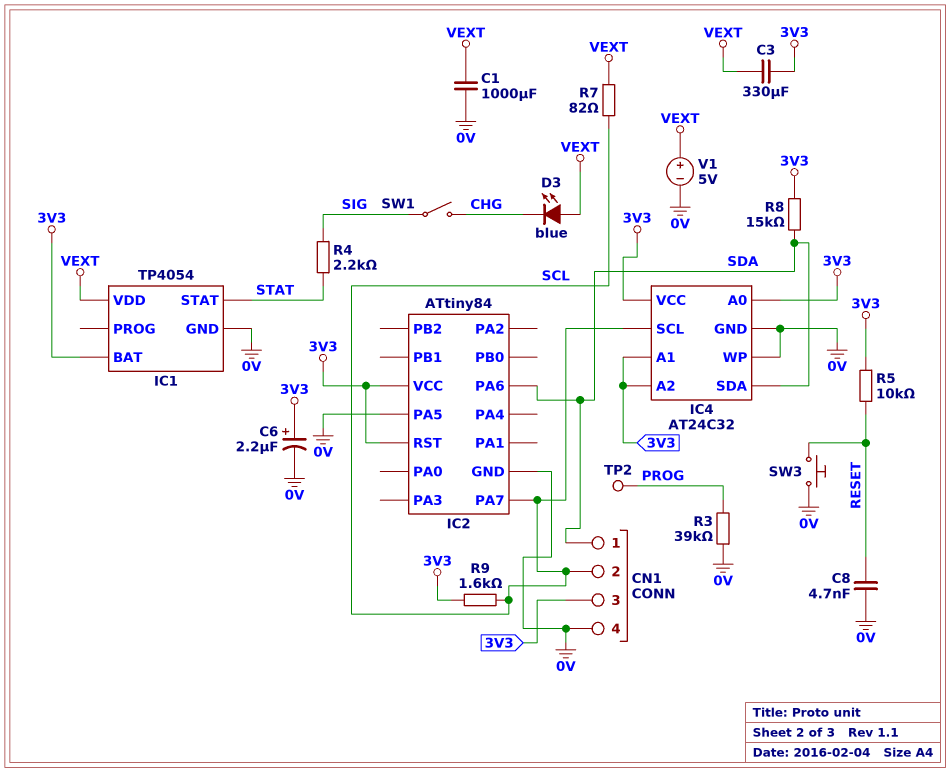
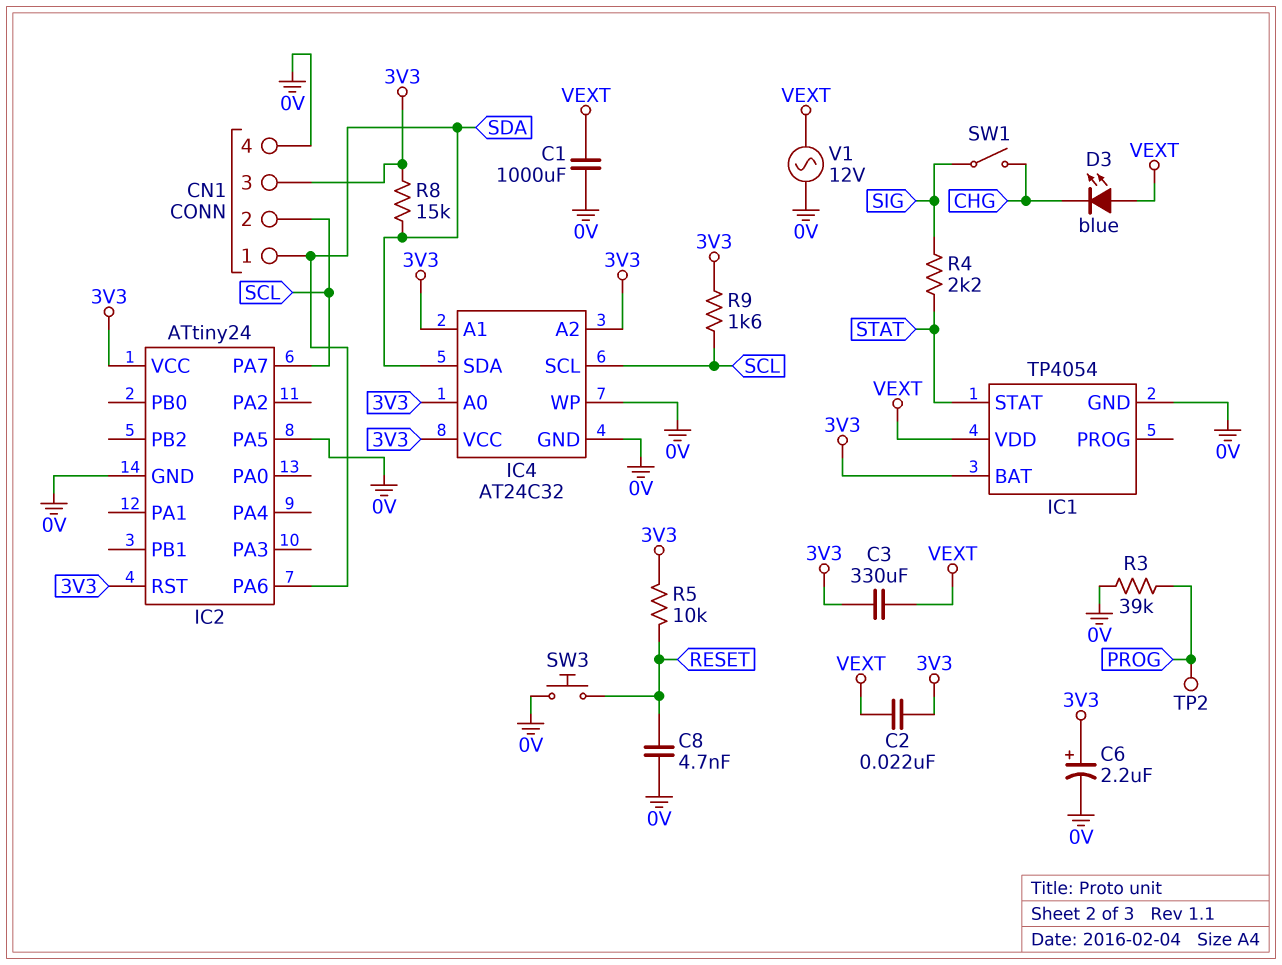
C2: none -> 22nF (3V3, VEXT)
IC2: ATtiny84 -> ATtiny24
R7: 82 (SCL, VEXT) -> none
V1: 5V (plus VEXT, minus 0V) -> AC 12V (0V, VEXT)

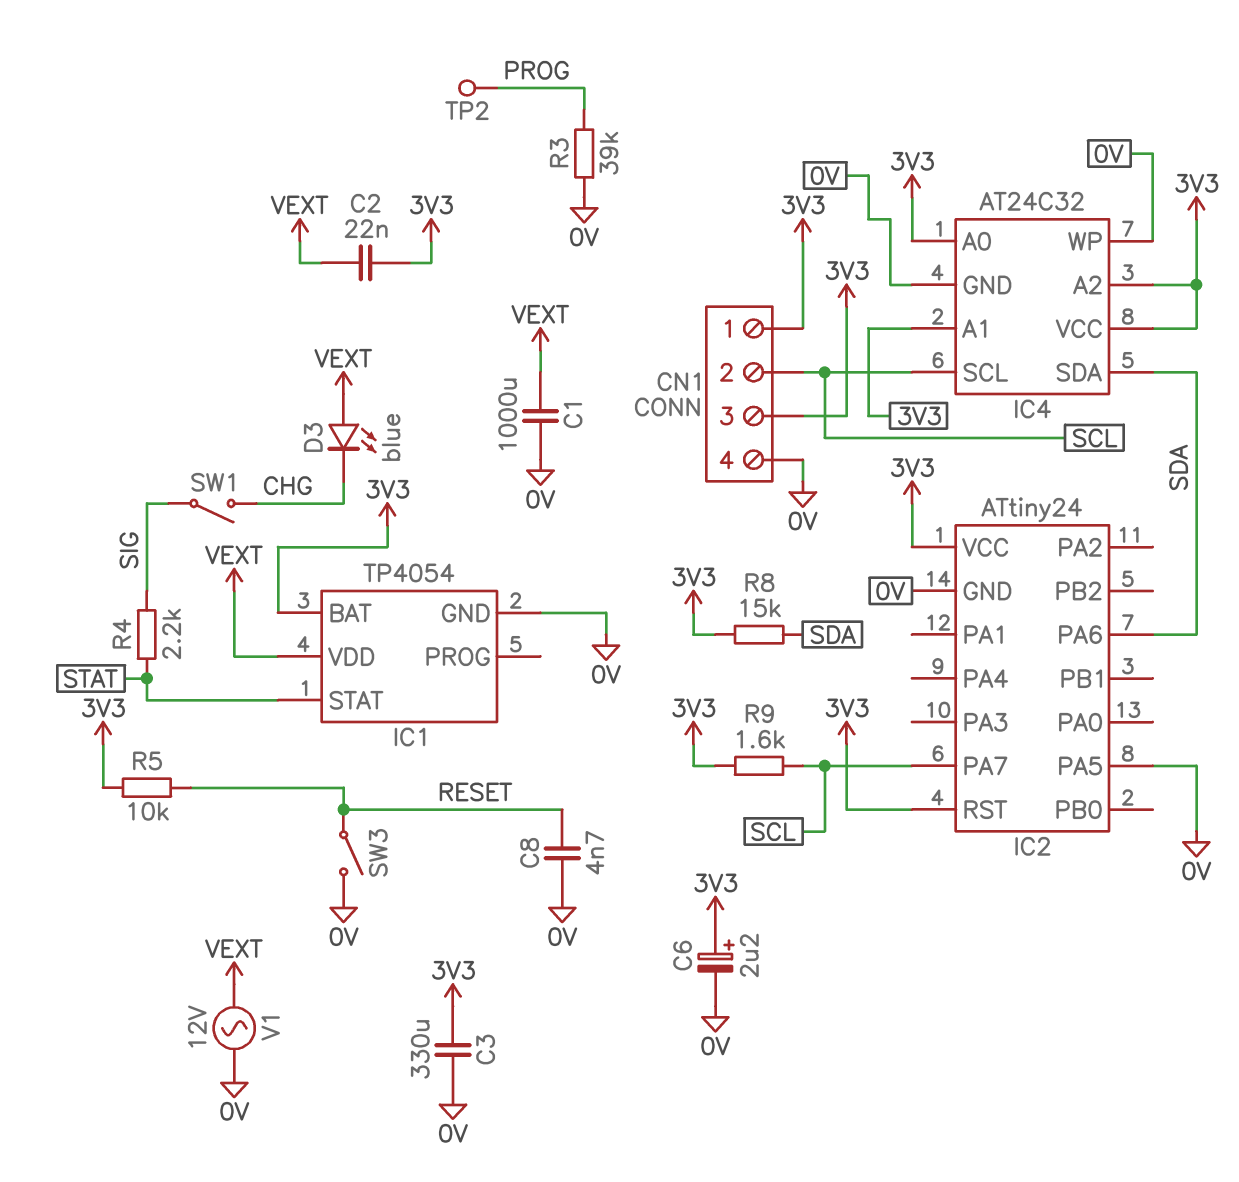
C3: 330uF (3V3, VEXT) -> 330uF (0V, 3V3)
CN1 pin 1: SDA -> 3V3
SW3: button (0V, RESET) -> switch (0V, RESET)

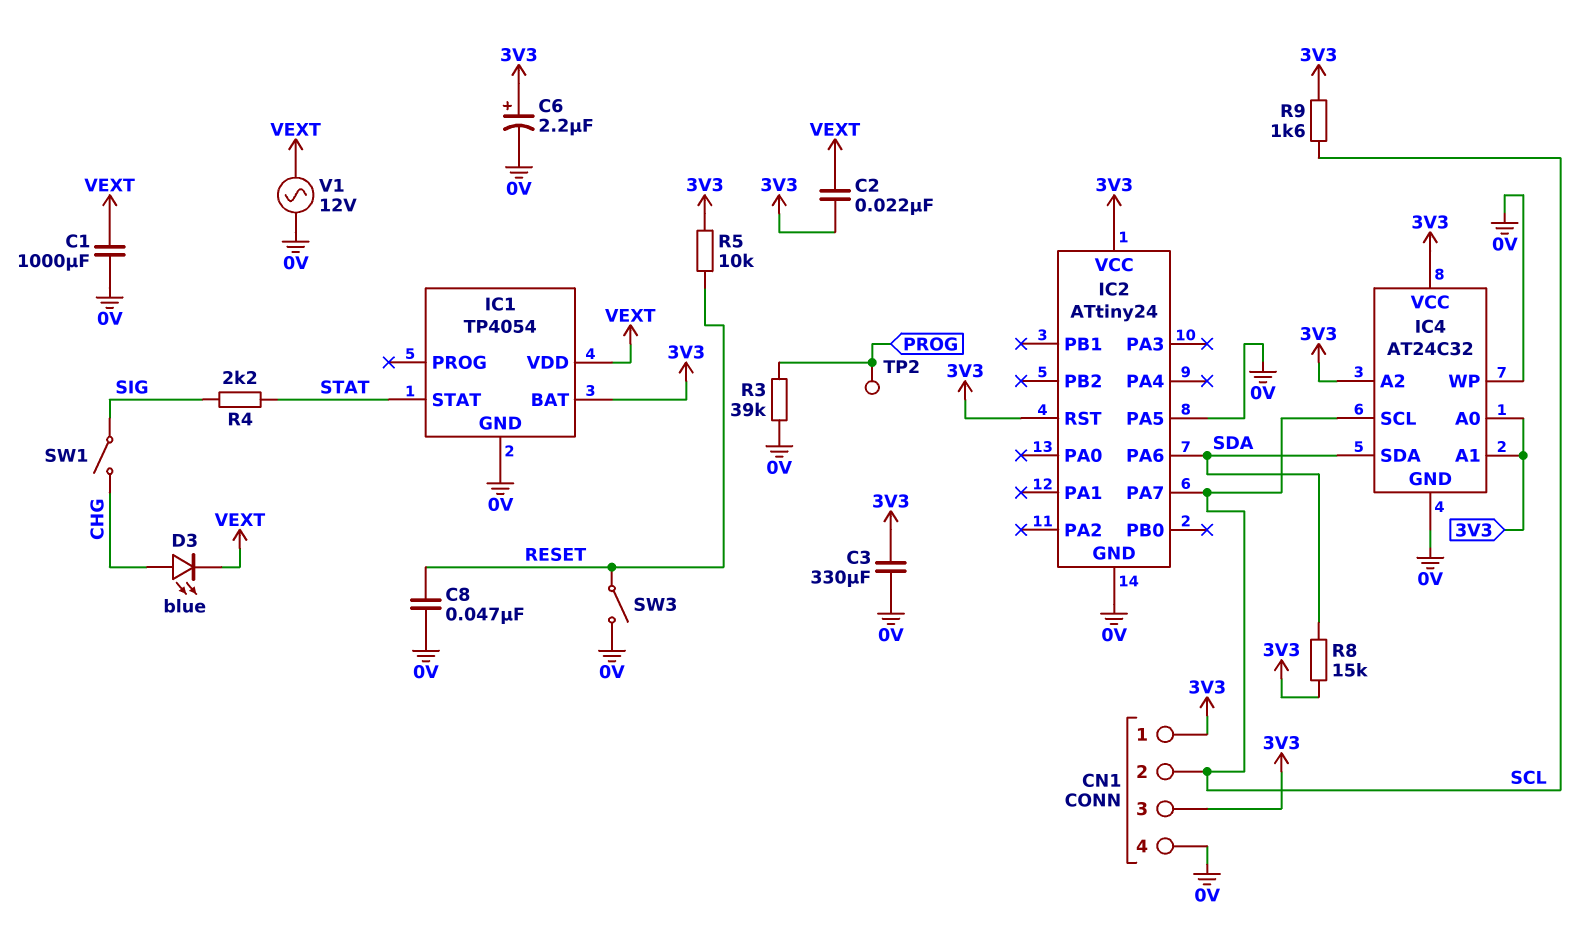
C8: 4.7nF (0V, RESET) -> 47nF (0V, RESET)
D3: LED blue (A VEXT, K CHG) -> LED blue (A CHG, K VEXT)

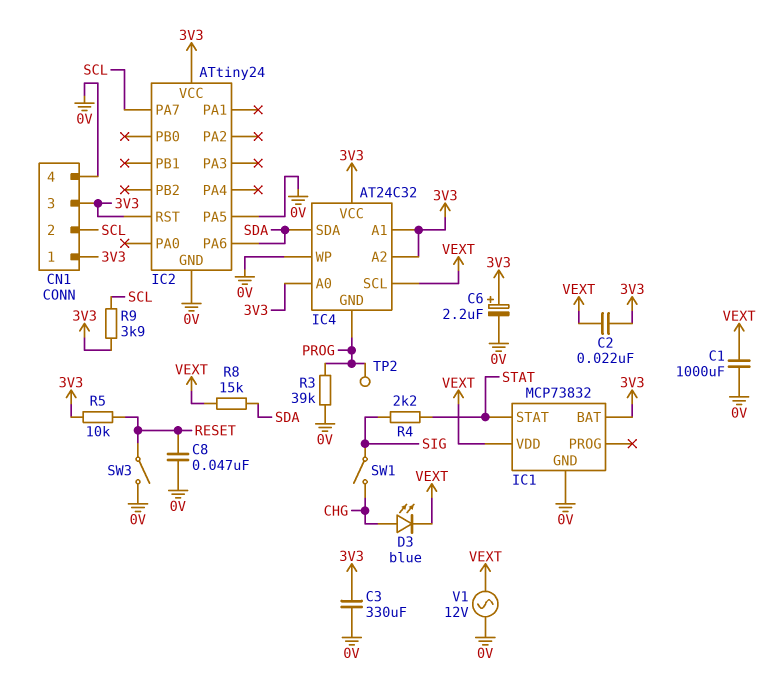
IC1: TP4054 -> MCP73832
IC4 pin GND: 0V -> PROG
IC4 pin SCL: SCL -> VEXT
R8: 15k (3V3, SDA) -> 15k (SDA, VEXT)
R9: 1.6k (3V3, SCL) -> 3.9k (3V3, SCL)

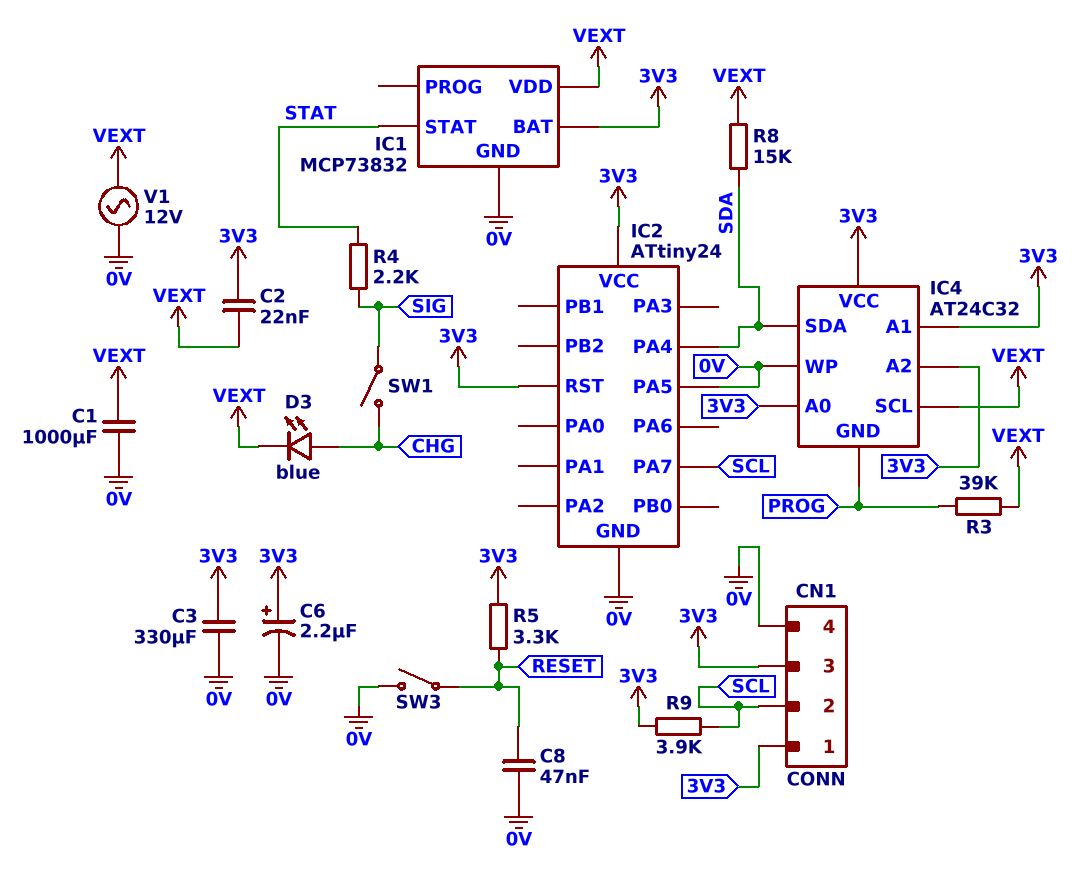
IC2 pin PA4: none -> SDA
IC2 pin PA6: SDA -> none
R3: 39k (0V, PROG) -> 39k (PROG, VEXT)
R5: 10k (3V3, RESET) -> 3.3k (3V3, RESET)
TP2: test point (PROG) -> none

